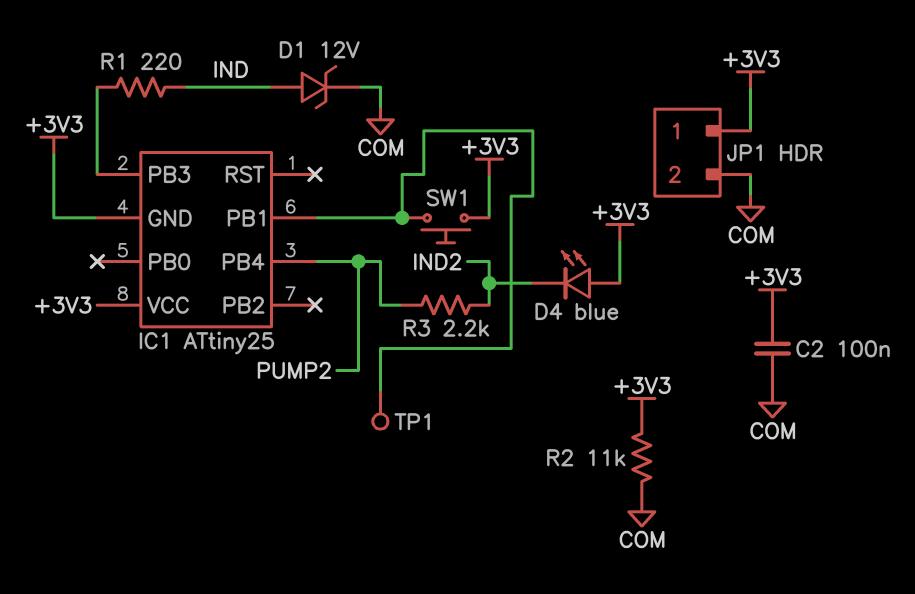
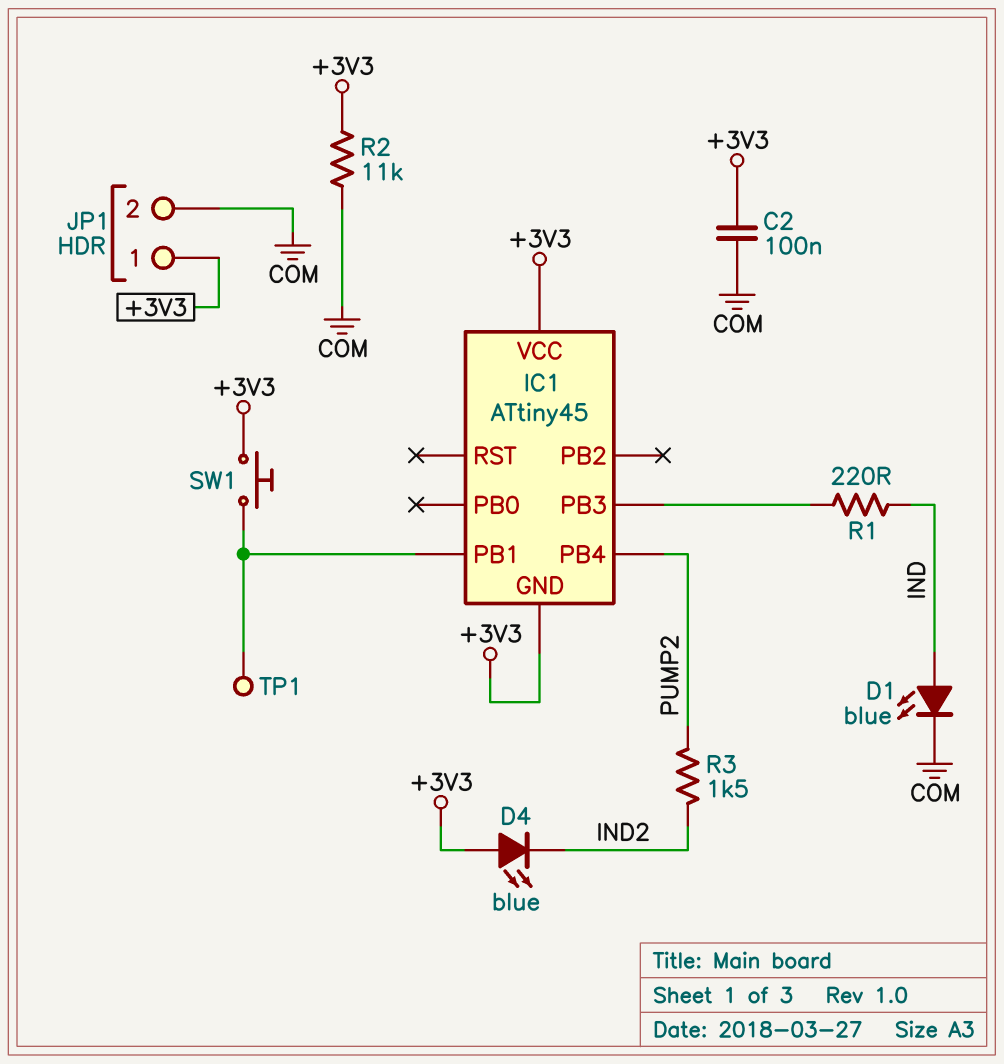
D1: zener 12V (A IND, K COM) -> LED blue (A IND, K COM)
IC1: ATtiny25 -> ATtiny45
R3: 2.2k (IND2, PUMP2) -> 1.5k (IND2, PUMP2)

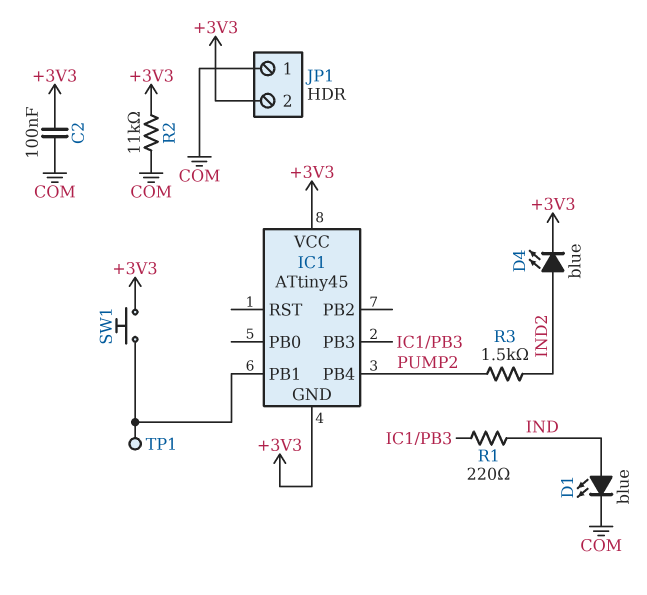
D4: LED blue (A +3V3, K IND2) -> LED blue (A IND2, K +3V3)
JP1 pin 1: +3V3 -> COM
JP1 pin 2: COM -> +3V3

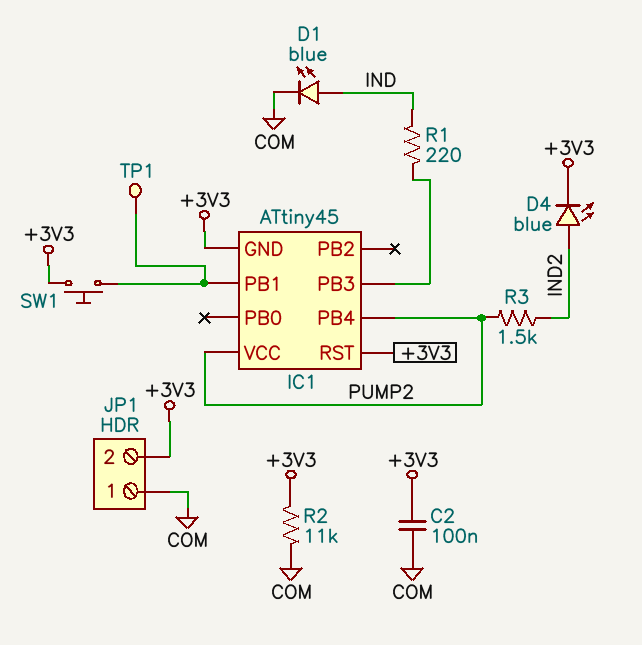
IC1 pin RST: none -> +3V3
IC1 pin VCC: +3V3 -> PUMP2

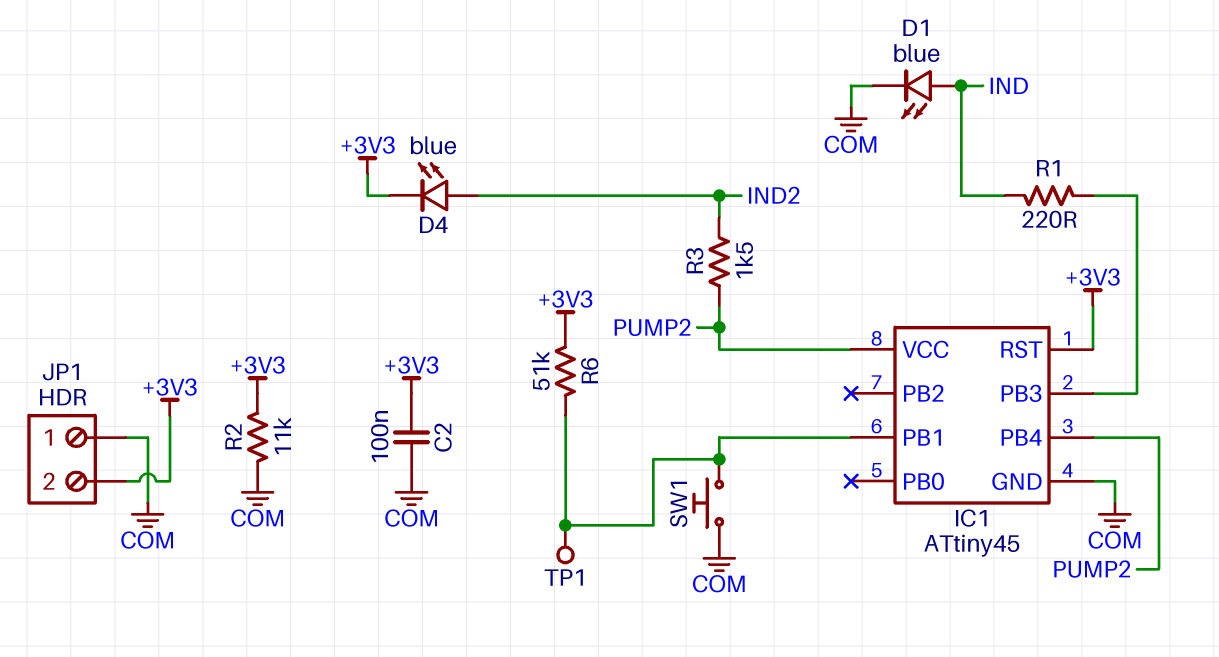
IC1 pin GND: +3V3 -> COM
R6: none -> 51k (+3V3, IC1/PB1)
SW1: button (+3V3, IC1/PB1) -> button (COM, IC1/PB1)

